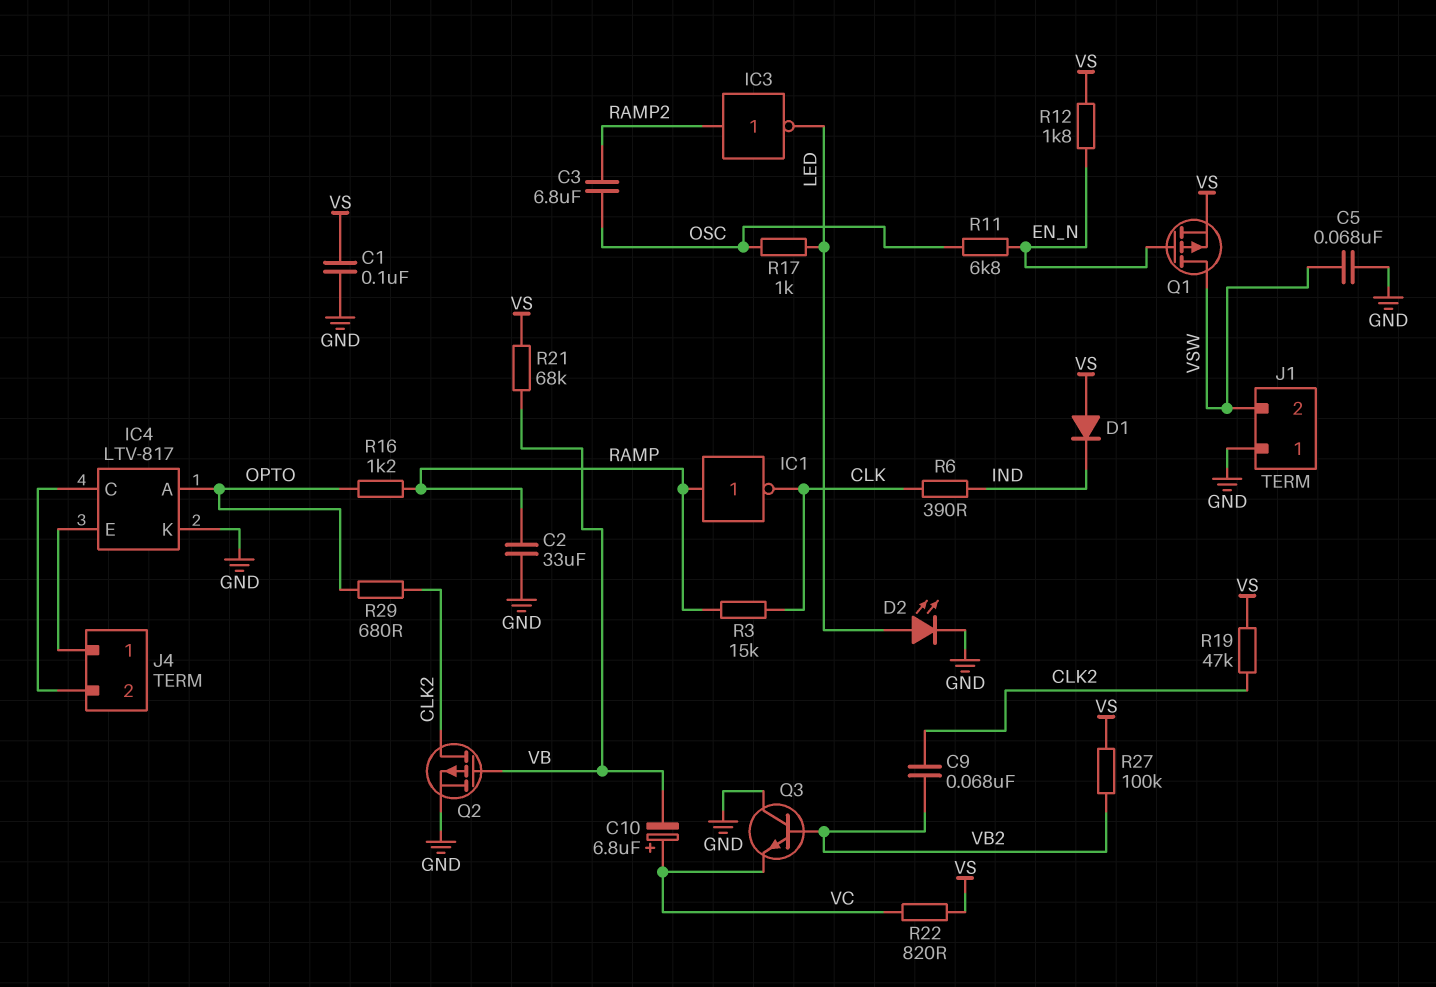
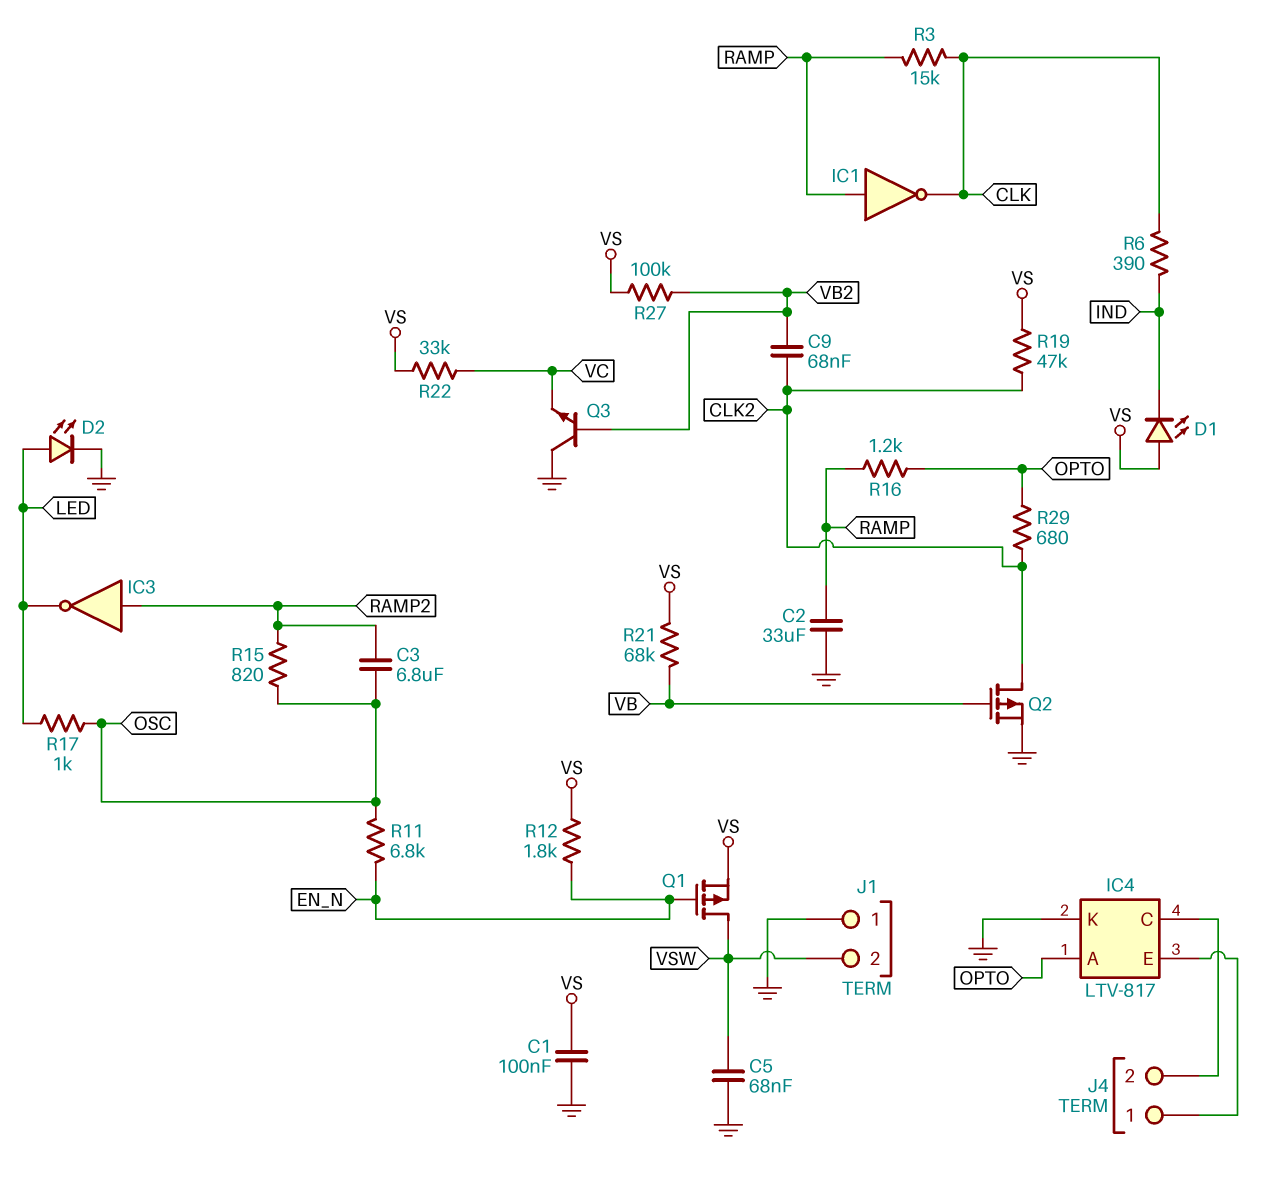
C10: 6.8uF (plus VC, minus VB) -> none
D1: diode (A VS, K IND) -> LED (A VS, K IND)
R15: none -> 820 (OSC, RAMP2)
R22: 820 (VC, VS) -> 33k (VC, VS)

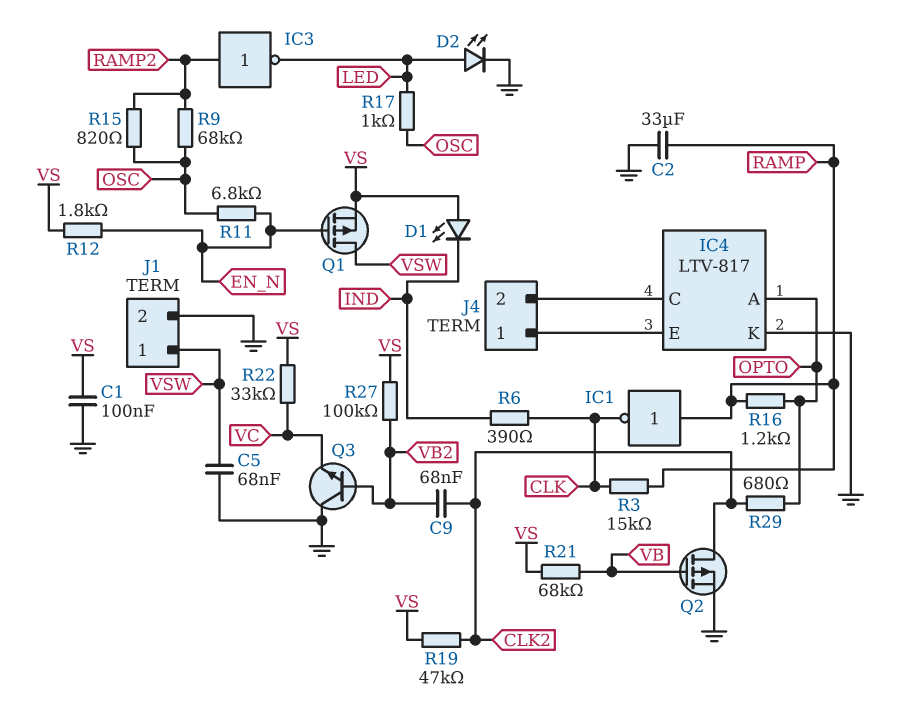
C3: 6.8uF (OSC, RAMP2) -> none
J1 pin 1: GND -> VSW
J1 pin 2: VSW -> GND
R9: none -> 68k (OSC, RAMP2)

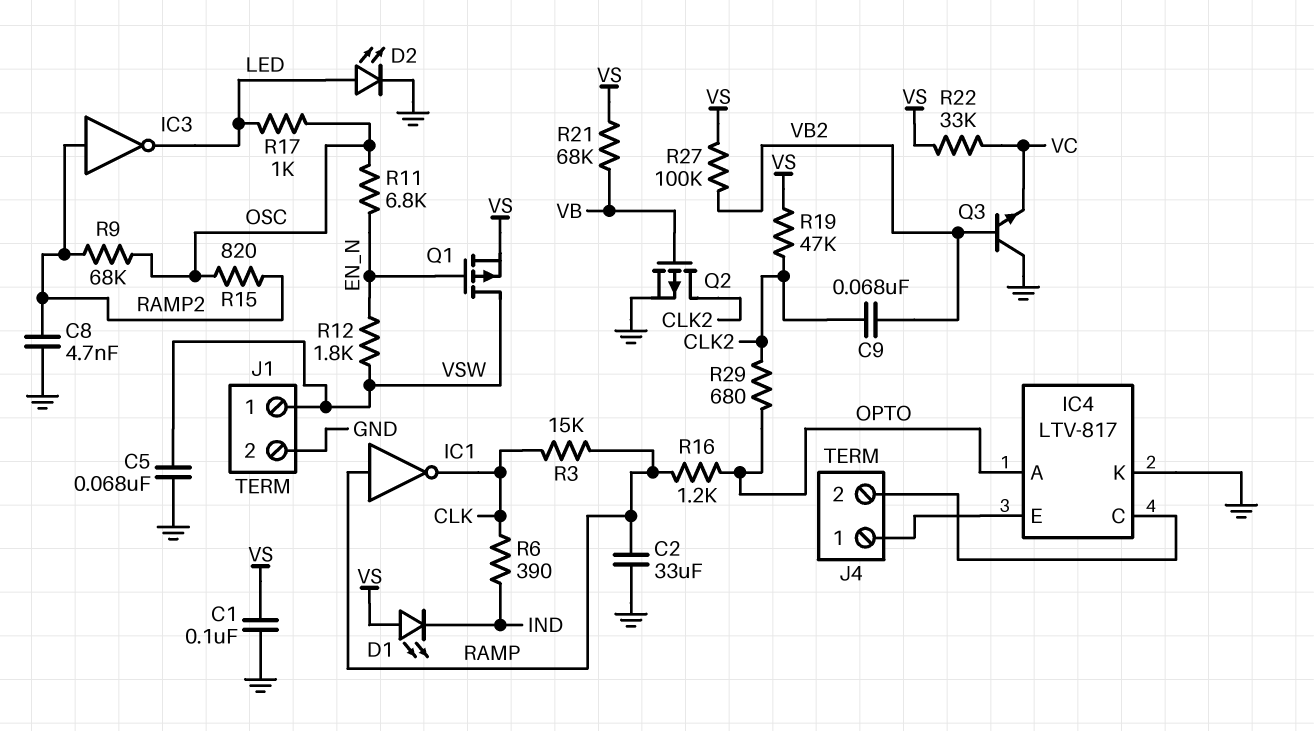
C8: none -> 4.7nF (GND, RAMP2)
R12: 1.8k (EN_N, VS) -> 1.8k (EN_N, VSW)

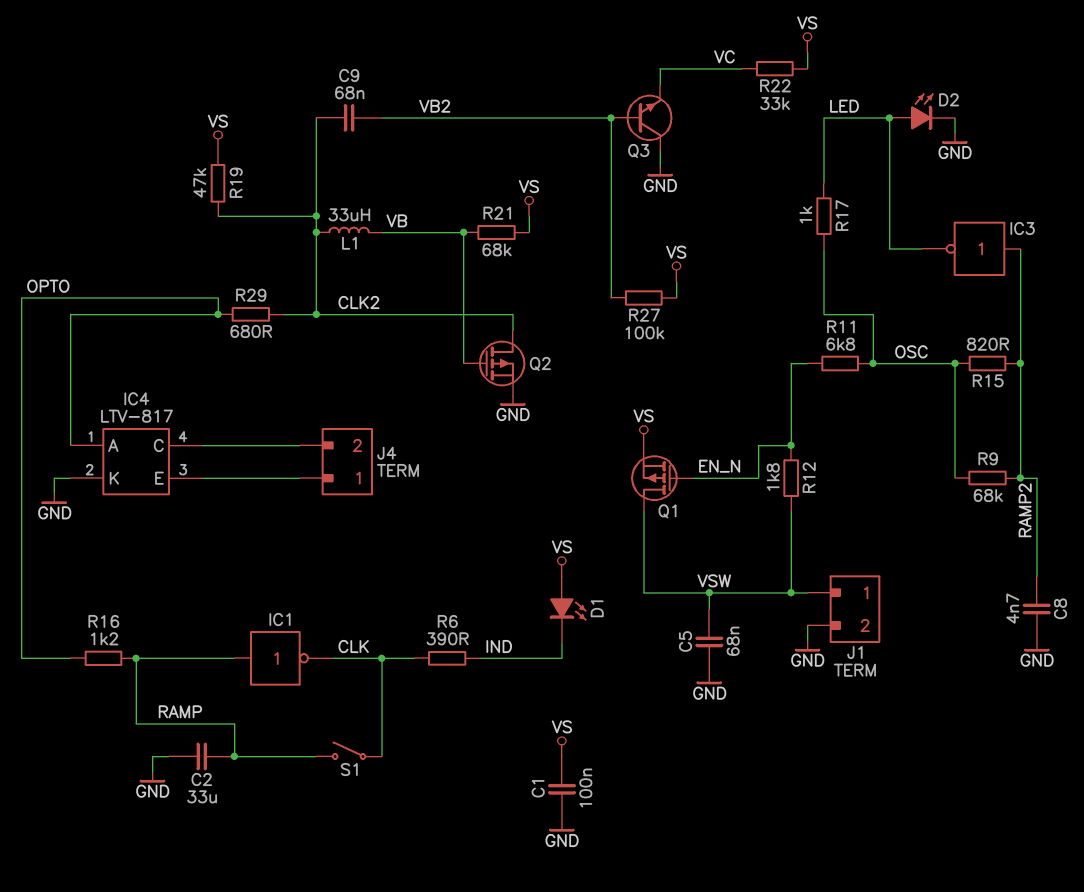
L1: none -> 33uH (CLK2, VB)
R3: 15k (CLK, RAMP) -> none
S1: none -> switch (CLK, RAMP)

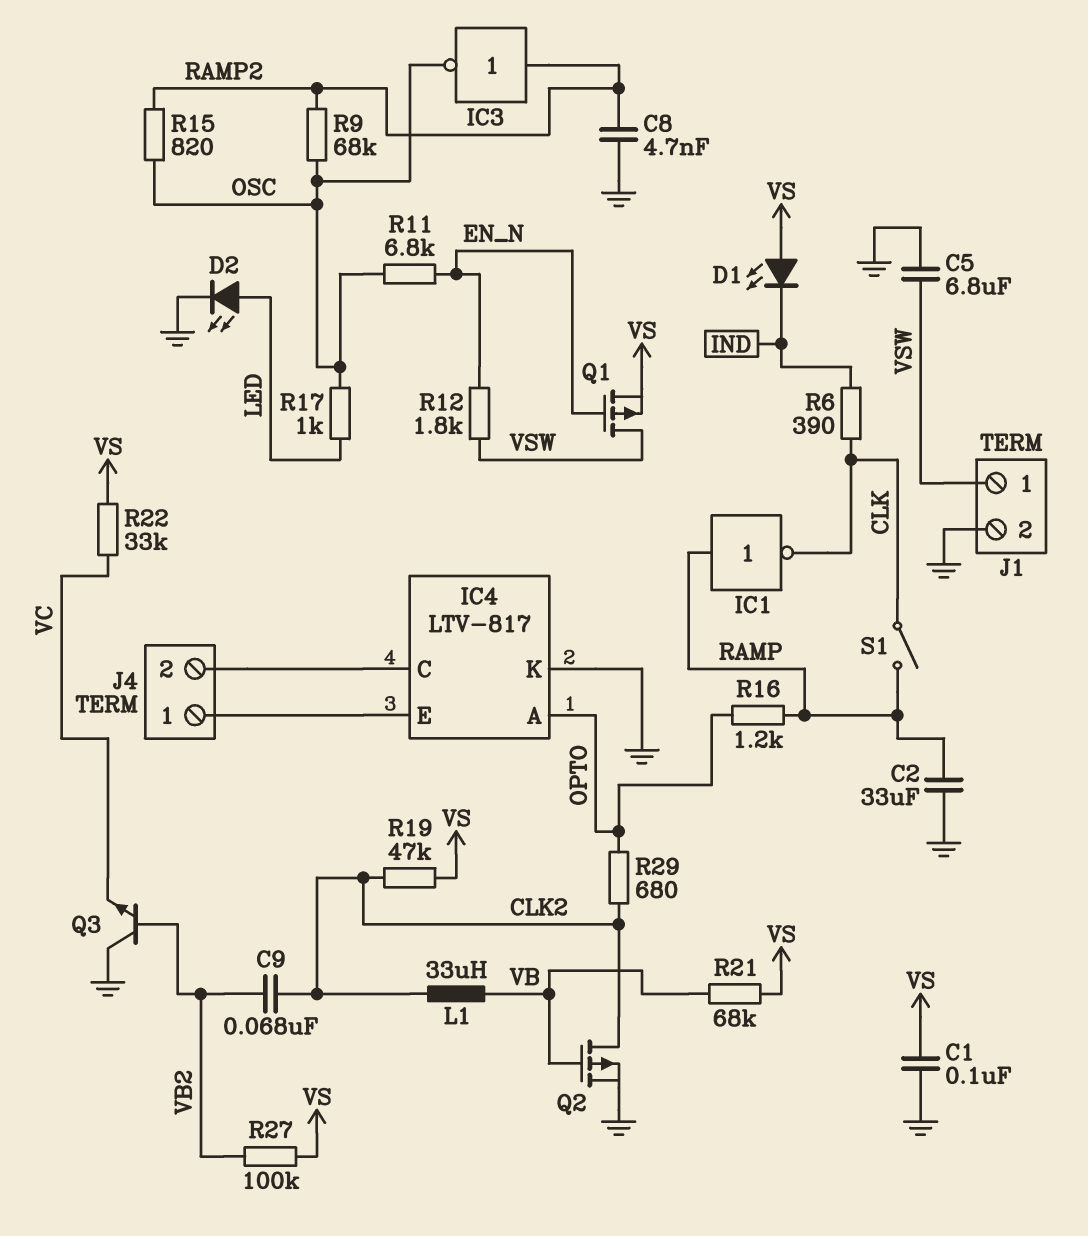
C5: 68nF (GND, VSW) -> 6.8uF (GND, VSW)
IC3: NOT (in RAMP2, out LED) -> NOT (in RAMP2, out OSC)

